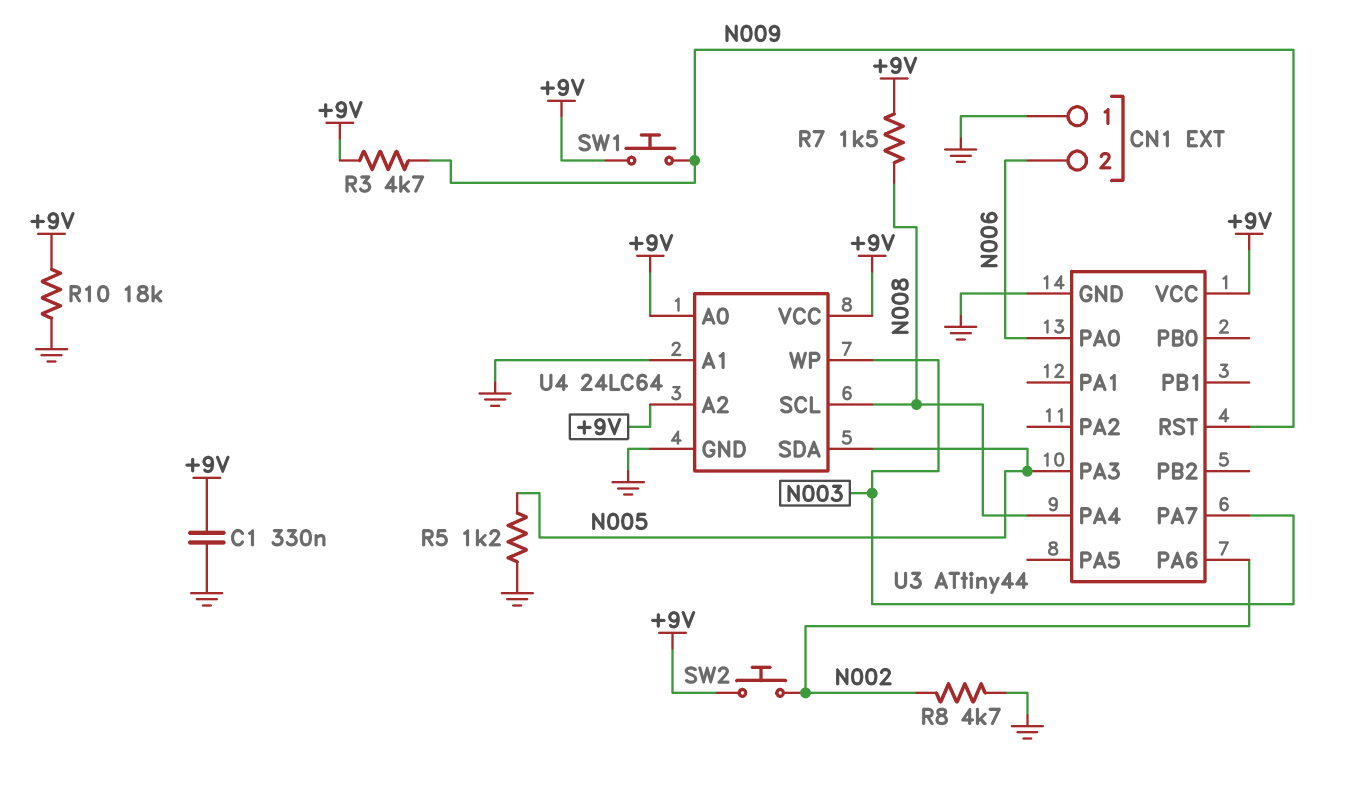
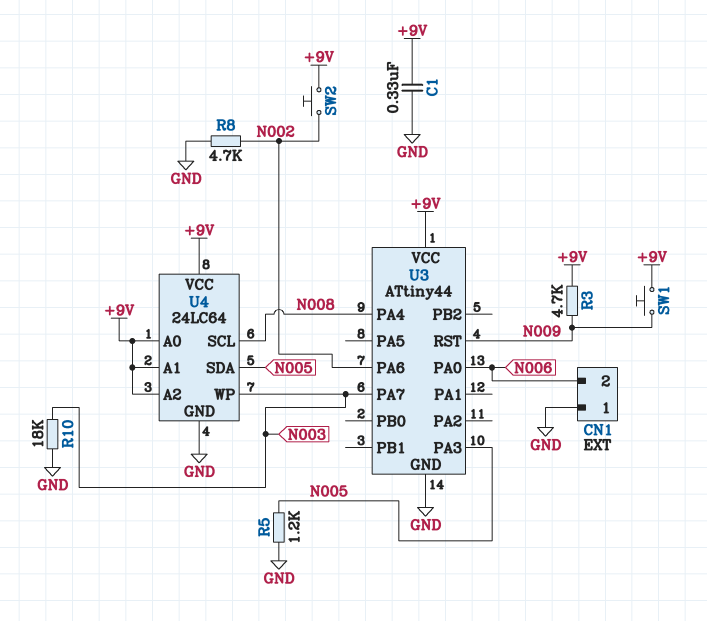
R7: 1.5k (+9V, N008) -> none
R10: 18k (+9V, GND) -> 18k (GND, N003)
U4 pin A1: GND -> +9V

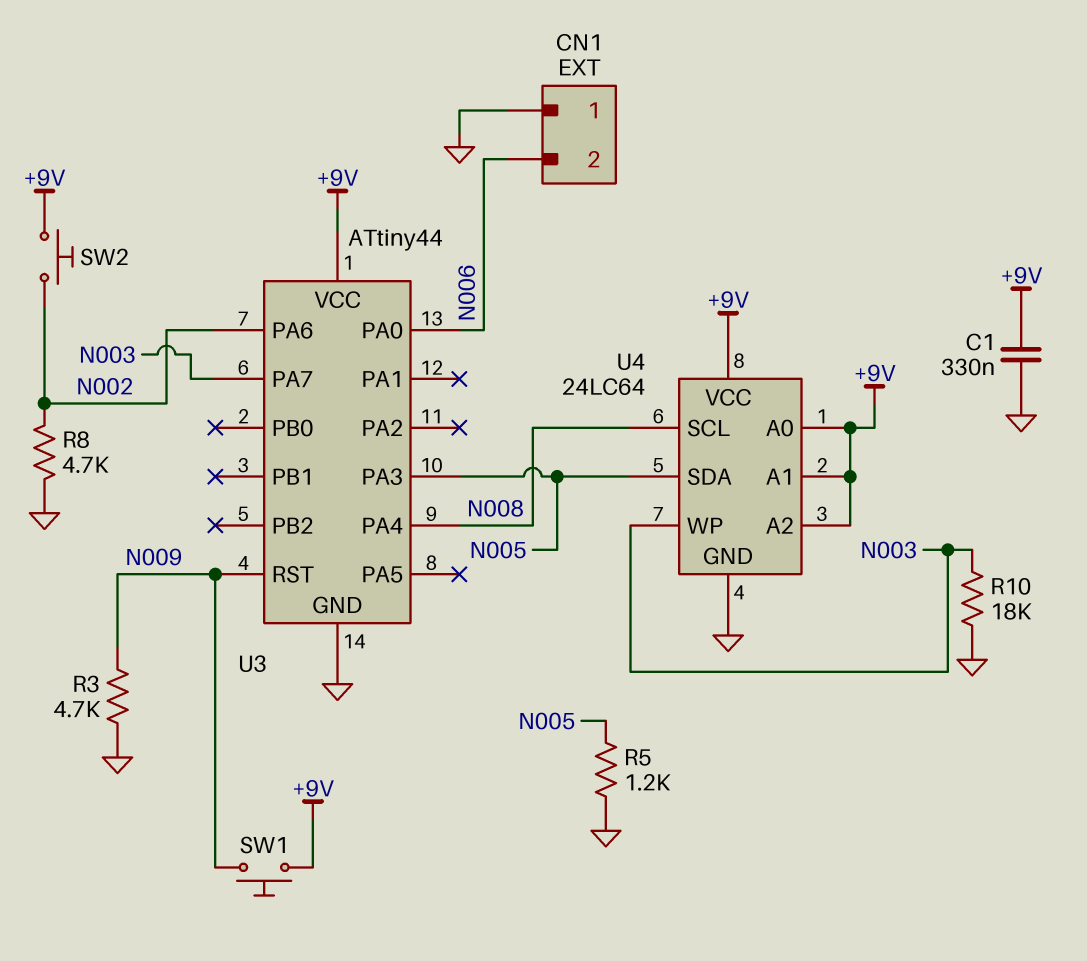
R3: 4.7k (+9V, N009) -> 4.7k (GND, N009)

